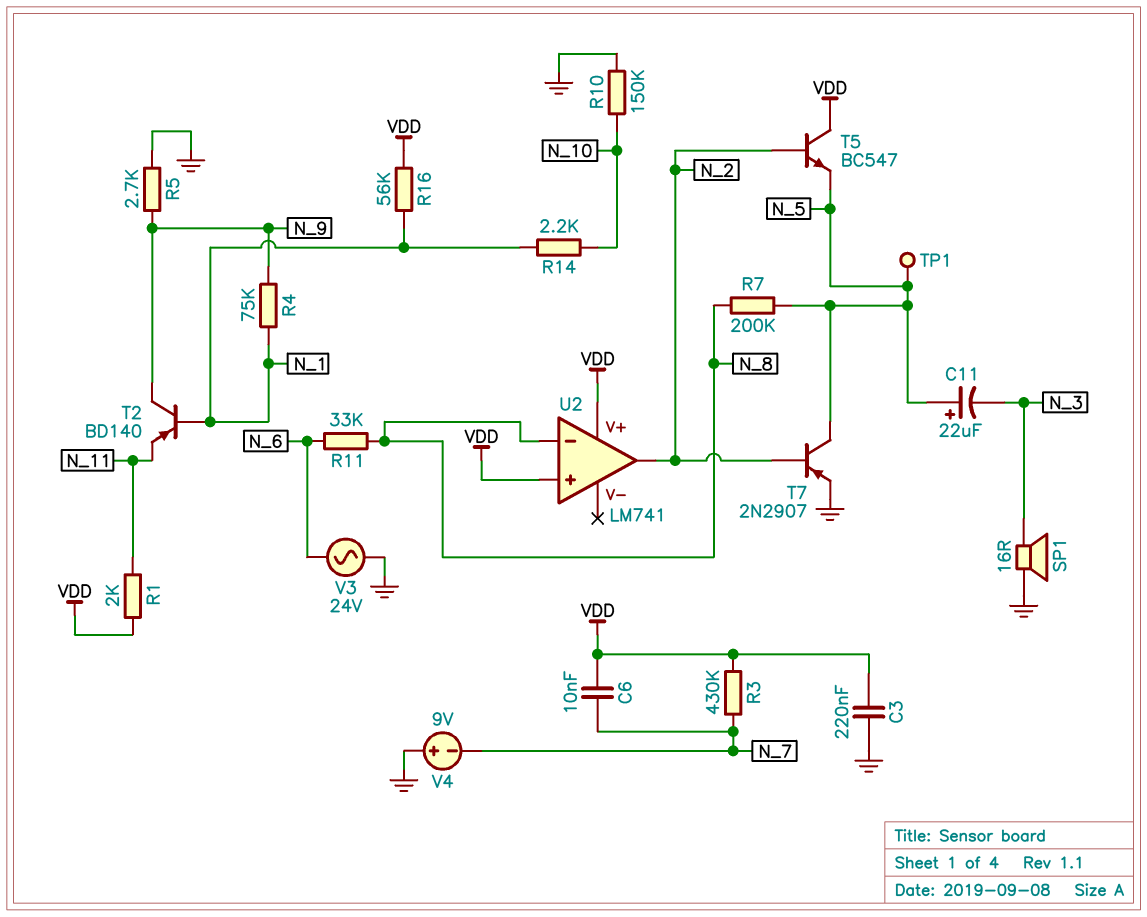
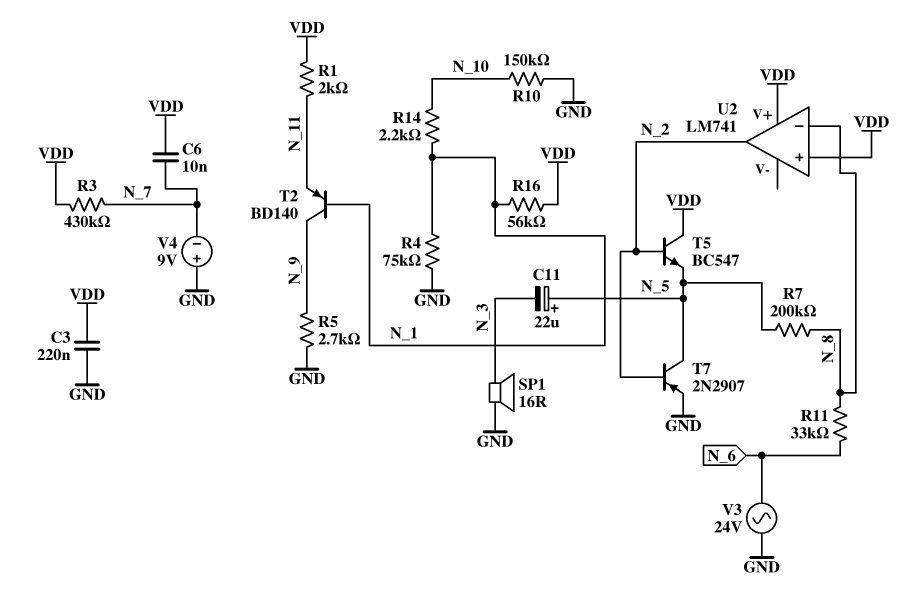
R4: 75k (N_1, N_9) -> 75k (GND, N_1)
TP1: test point (N_5) -> none

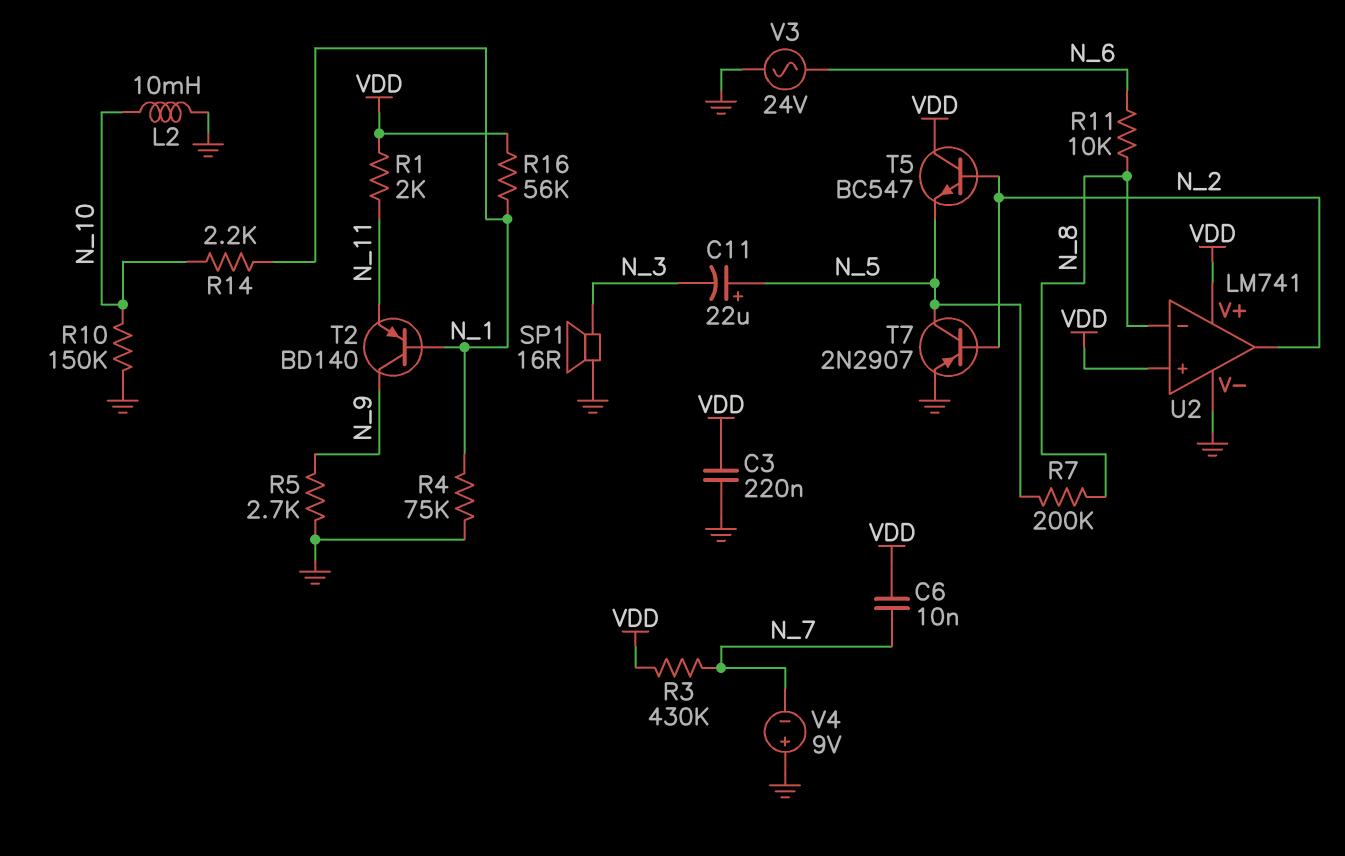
L2: none -> 10mH (GND, N_10)
R11: 33k (N_6, N_8) -> 10k (N_6, N_8)
U2 pin V-: none -> GND

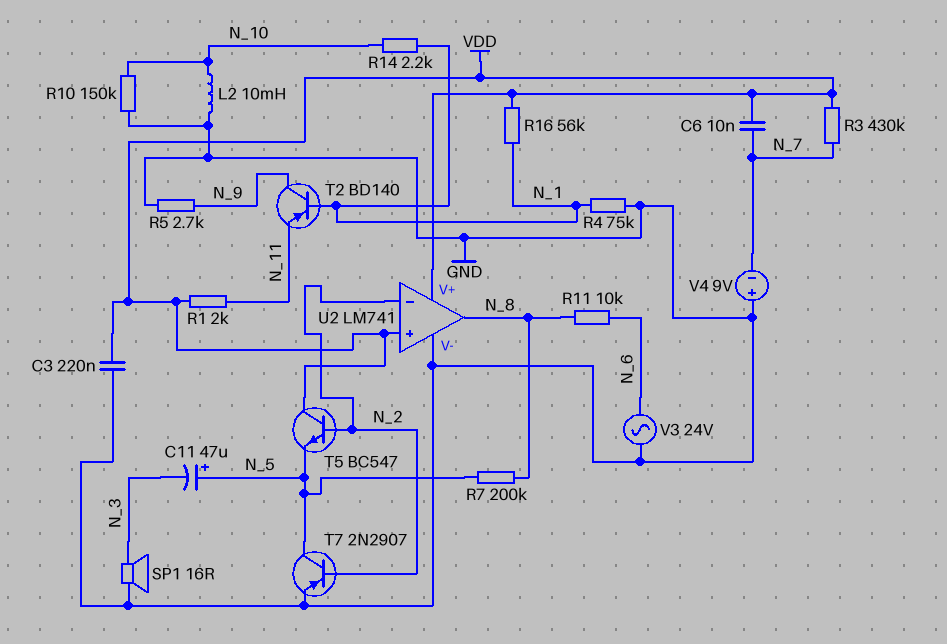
C11: 22uF (plus N_5, minus N_3) -> 47uF (plus N_5, minus N_3)
U2 pin in-: N_8 -> N_2
U2 pin out: N_2 -> N_8

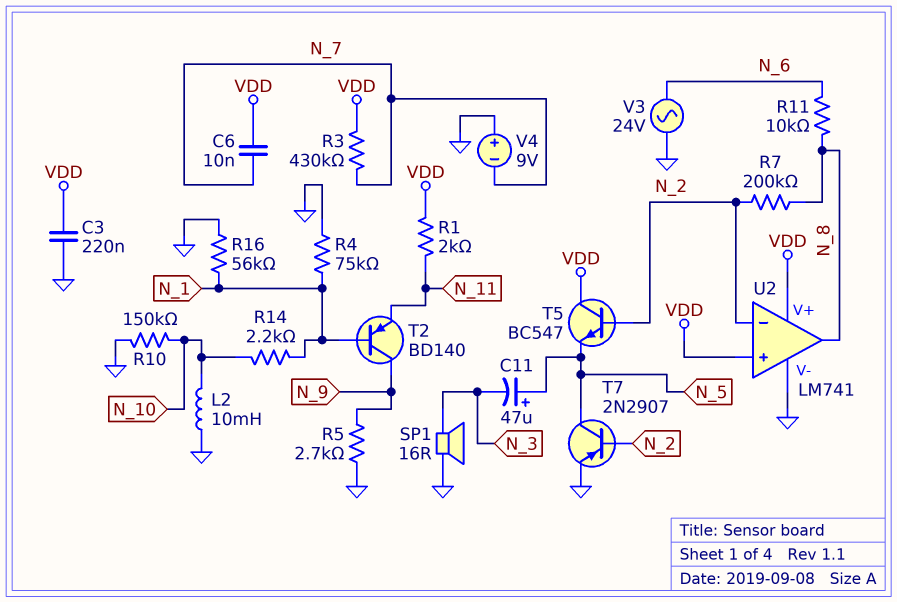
R7: 200k (N_5, N_8) -> 200k (N_2, N_8)
R16: 56k (N_1, VDD) -> 56k (GND, N_1)

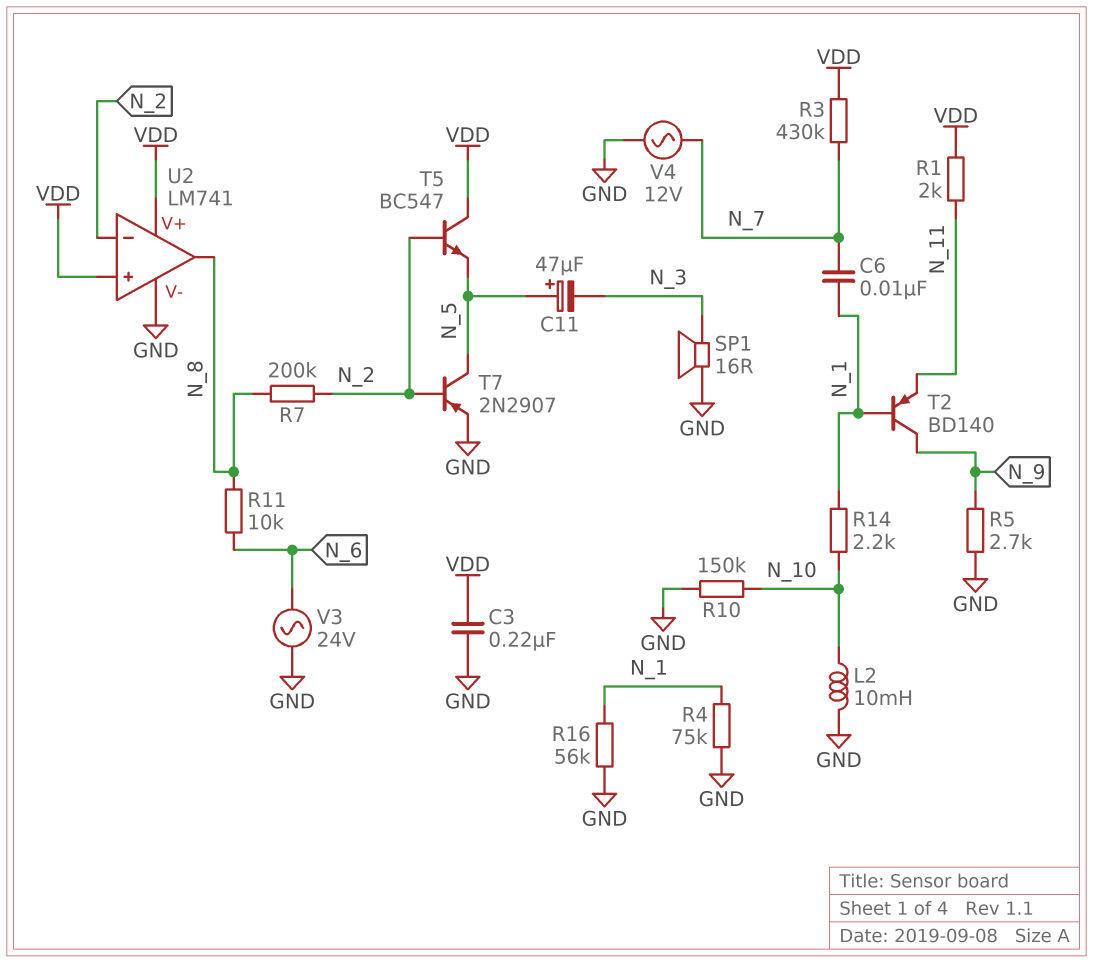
C6: 10nF (N_7, VDD) -> 10nF (N_1, N_7)
V4: 9V (plus GND, minus N_7) -> AC 12V (GND, N_7)

